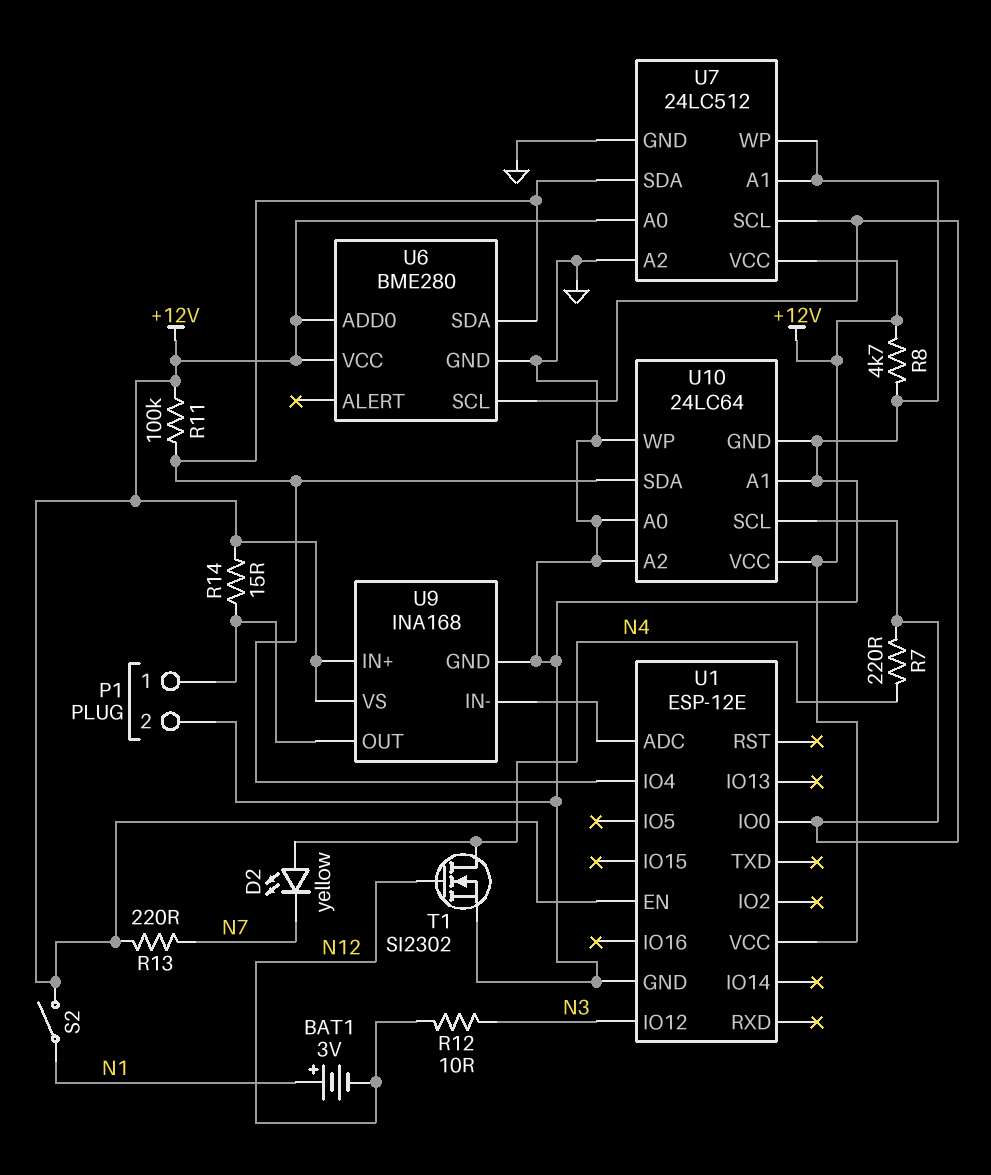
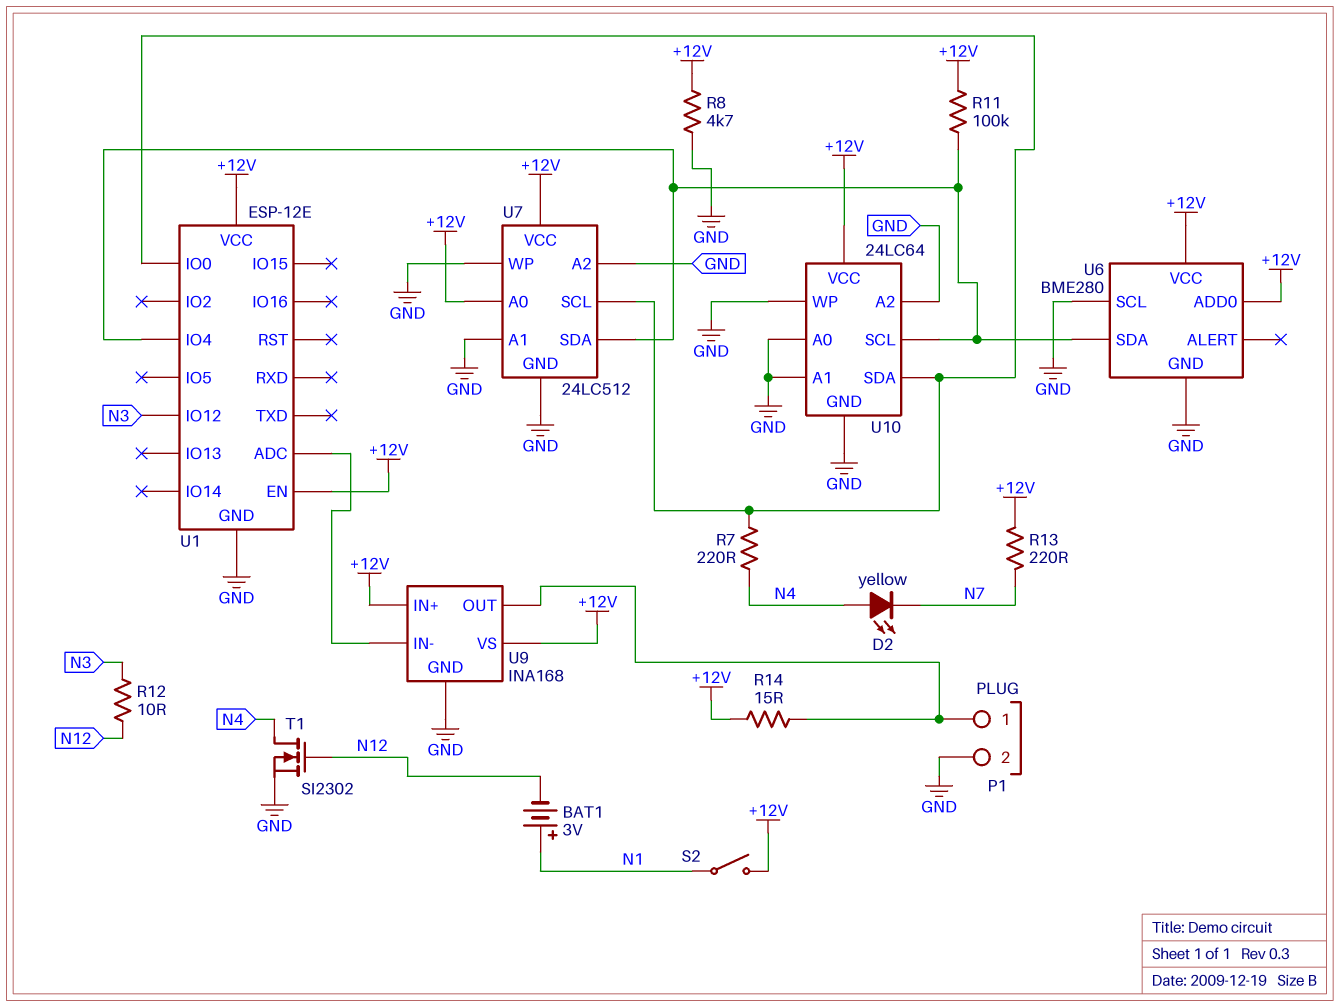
U6 pin SCL: U1/IO0 -> GND
U10 pin SCL: U1/IO0 -> U1/IO4
U10 pin SDA: U1/IO4 -> U1/IO0

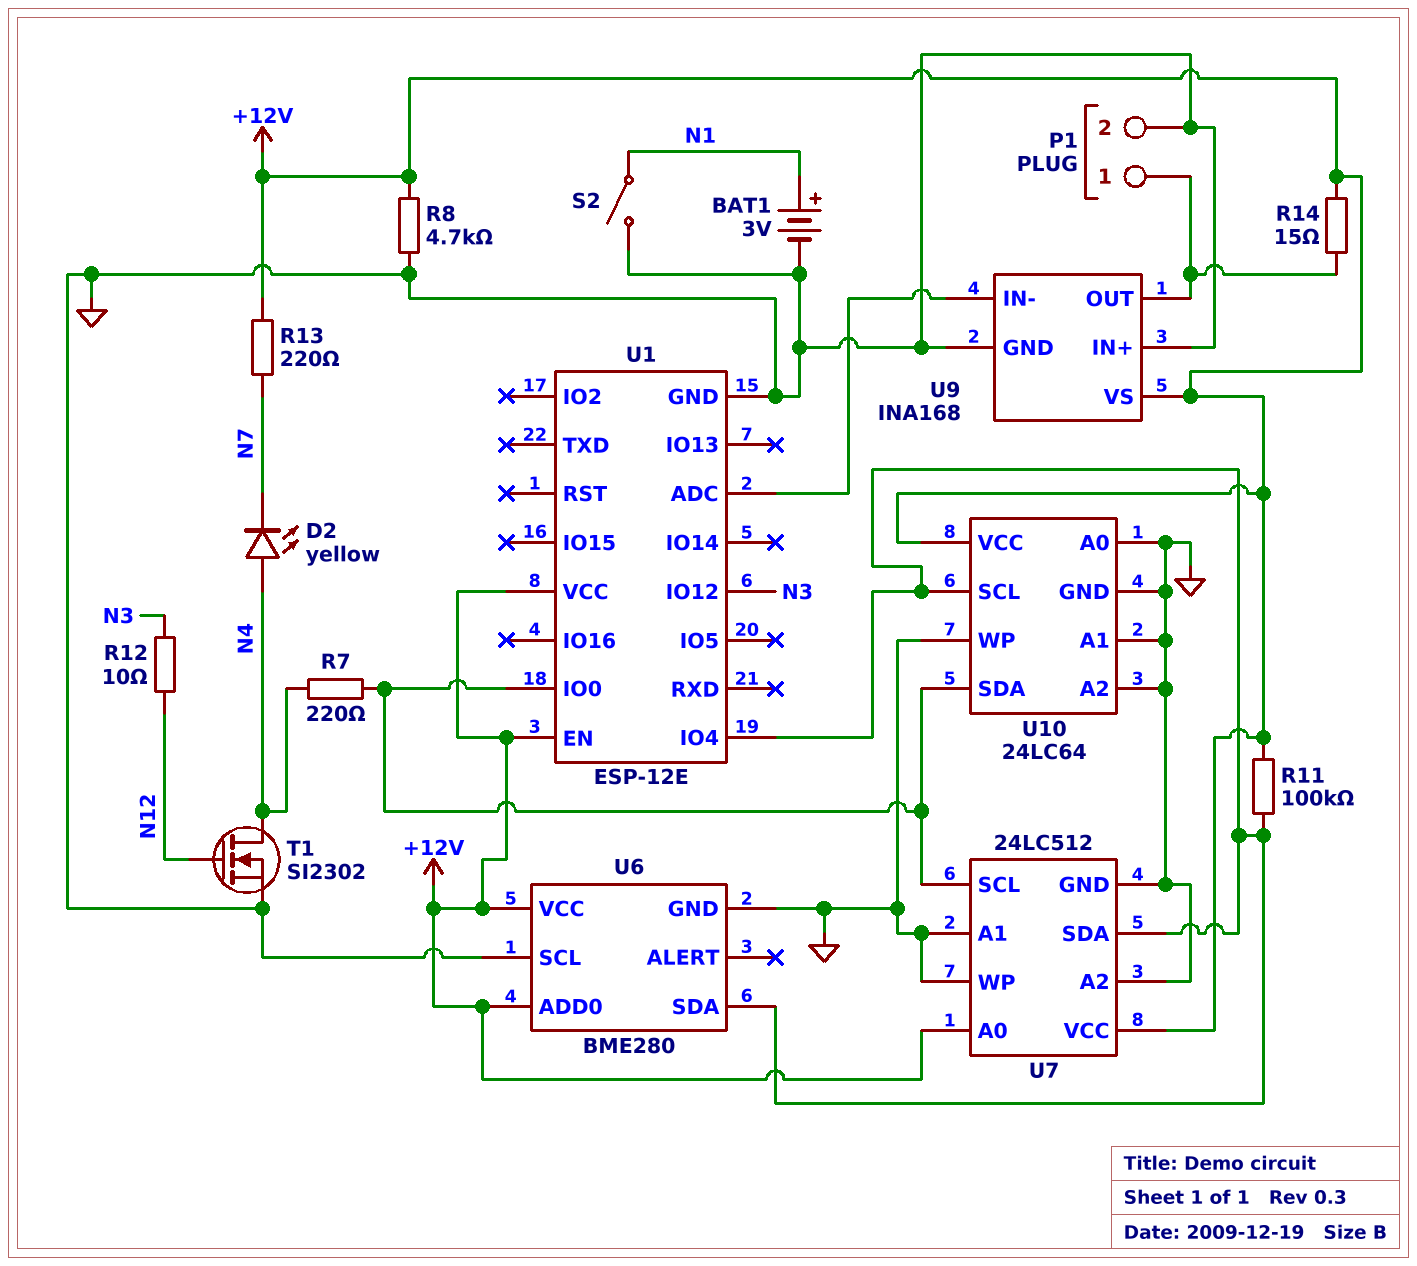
BAT1: 3V (plus N1, minus N12) -> 3V (plus N1, minus GND)
S2: switch (+12V, N1) -> switch (GND, N1)
U9 pin IN+: +12V -> GND

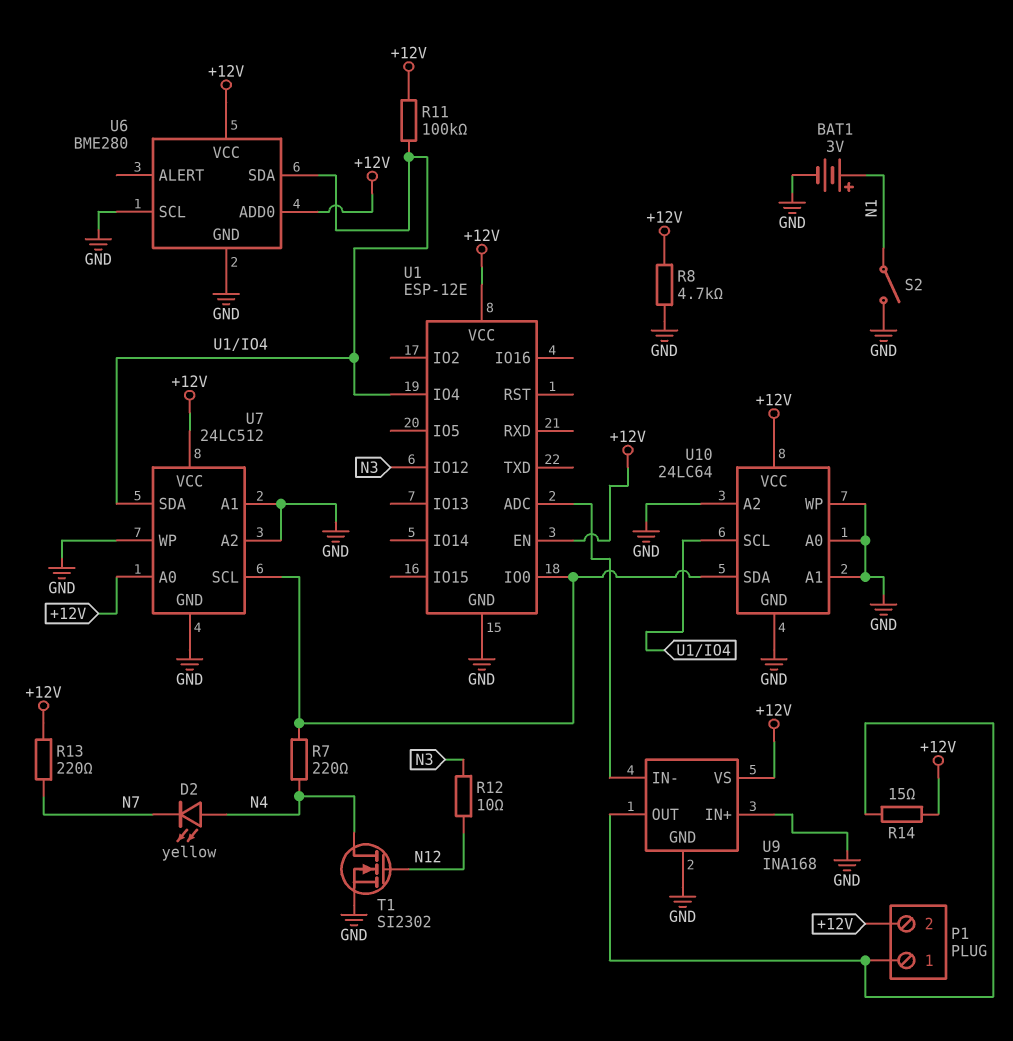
P1 pin 2: GND -> +12V

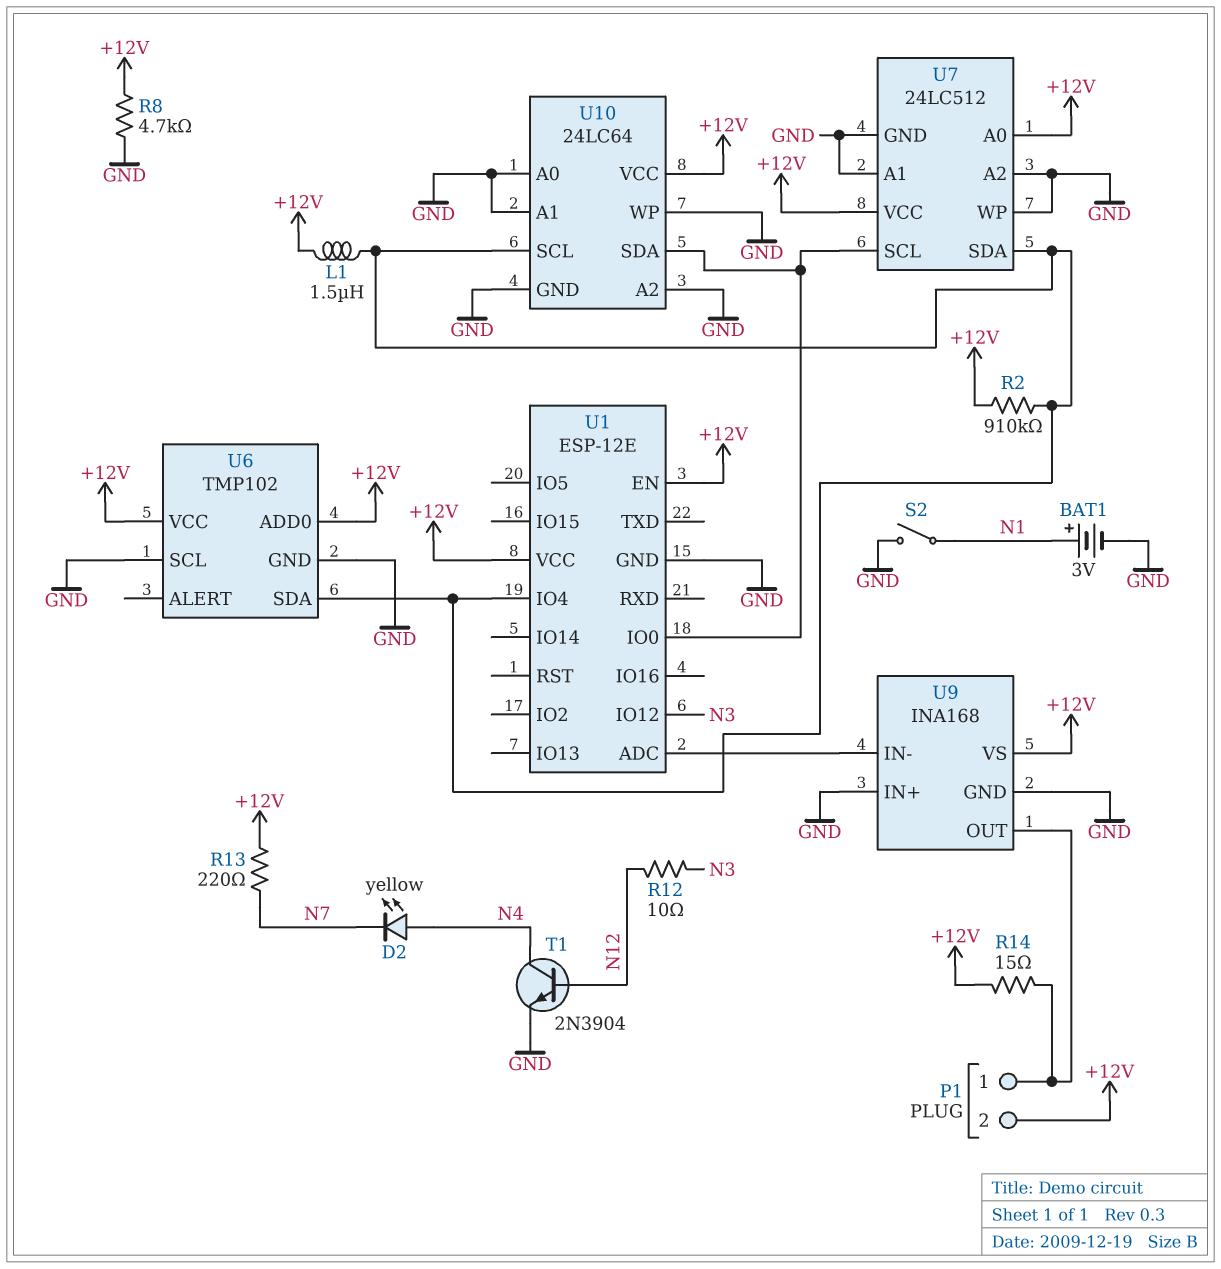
L1: none -> 1.5uH (+12V, U1/IO4)
R2: none -> 910k (+12V, U1/IO4)
R7: 220 (N4, U1/IO0) -> none
R11: 100k (+12V, U1/IO4) -> none
T1: NMOS SI2302 (G N12, D N4, S GND) -> NPN 2N3904 (B N12, C N4, E GND)
U6: BME280 -> TMP102

